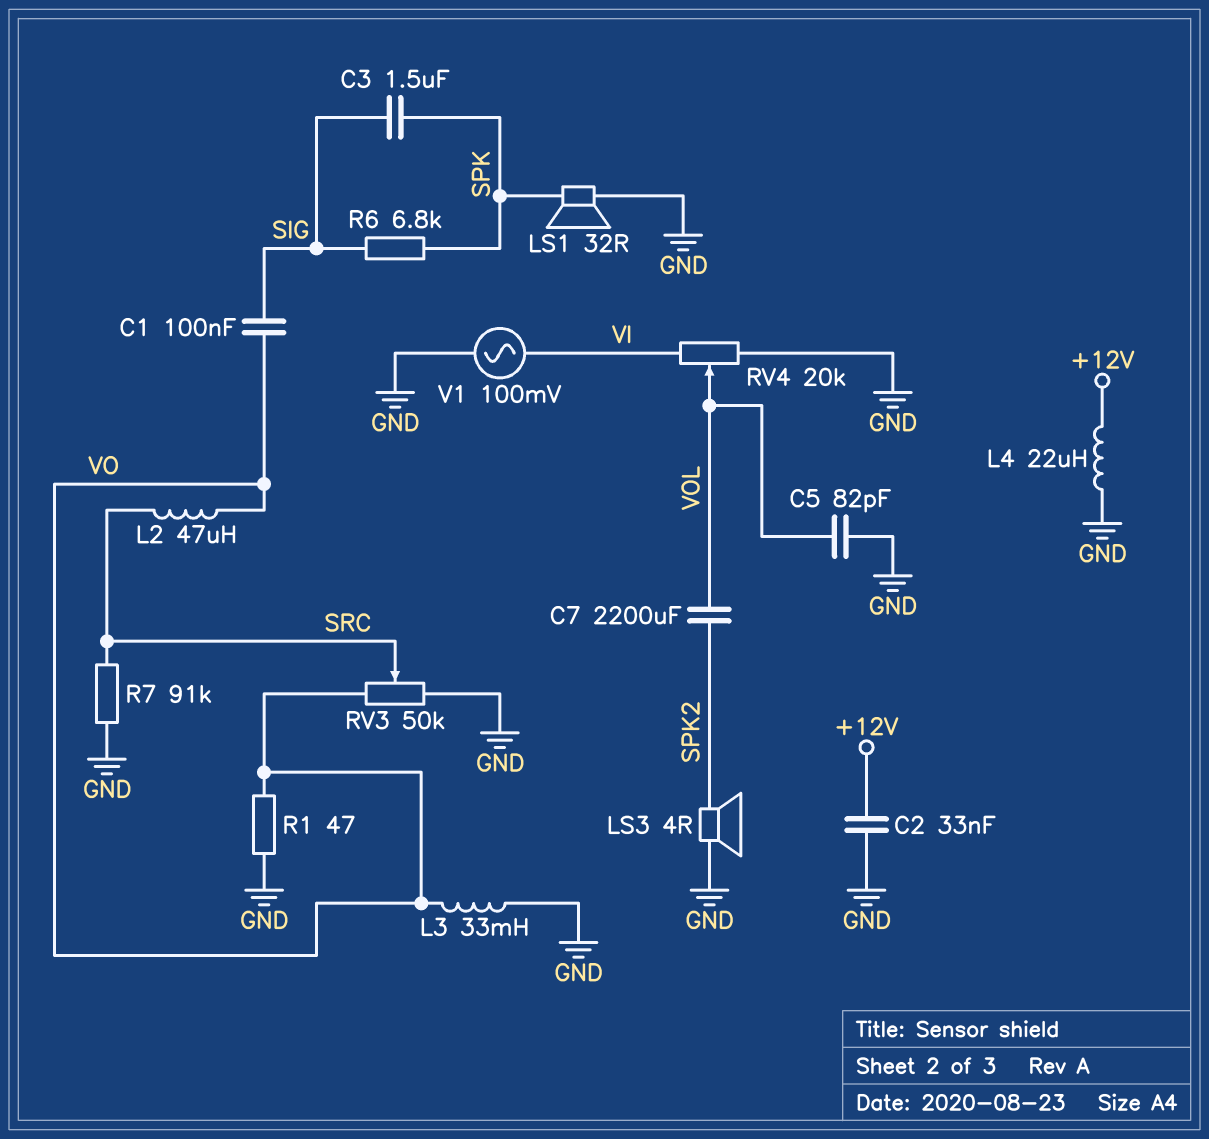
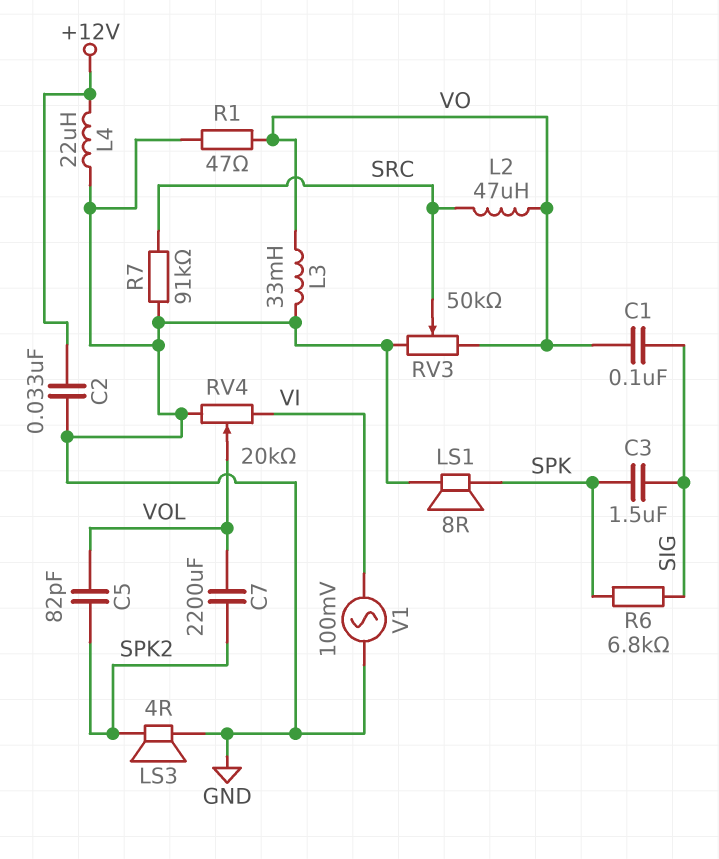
C5: 82pF (GND, VOL) -> 82pF (SPK2, VOL)
LS1: speaker 32R (GND, SPK) -> speaker 8R (GND, SPK)

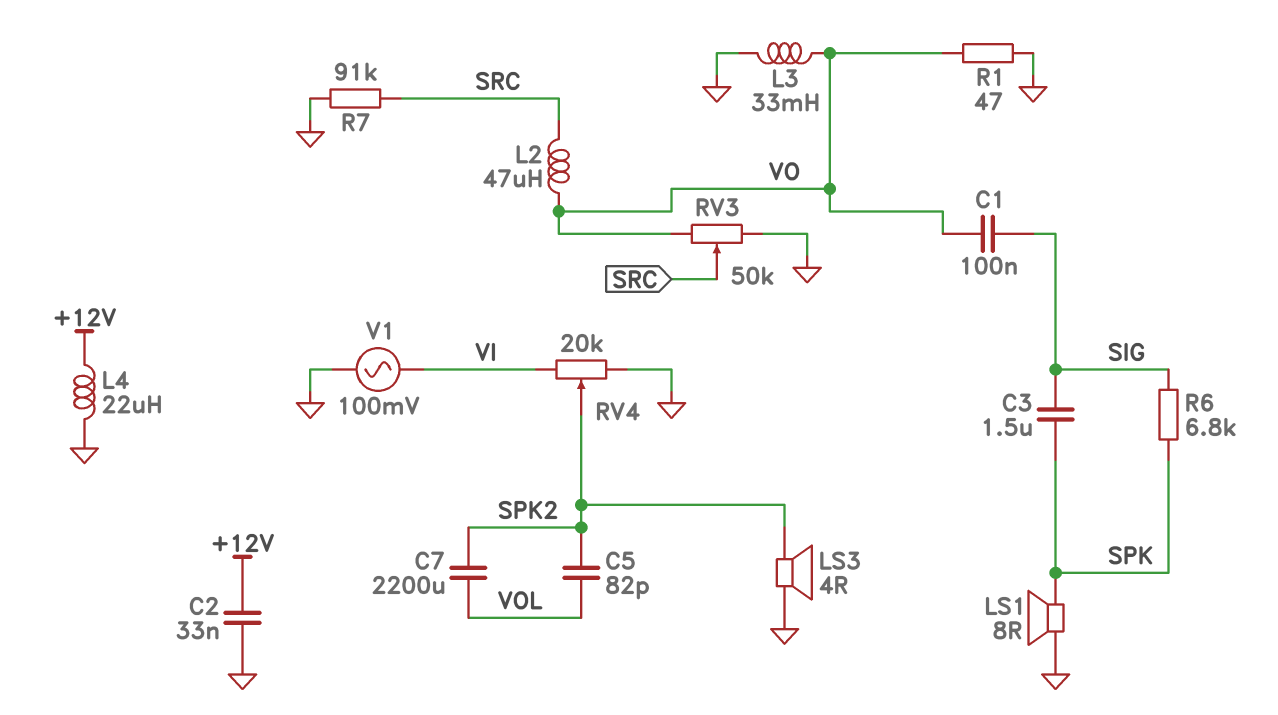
RV4: 20k (GND, VI, wiper VOL) -> 20k (GND, VI, wiper SPK2)

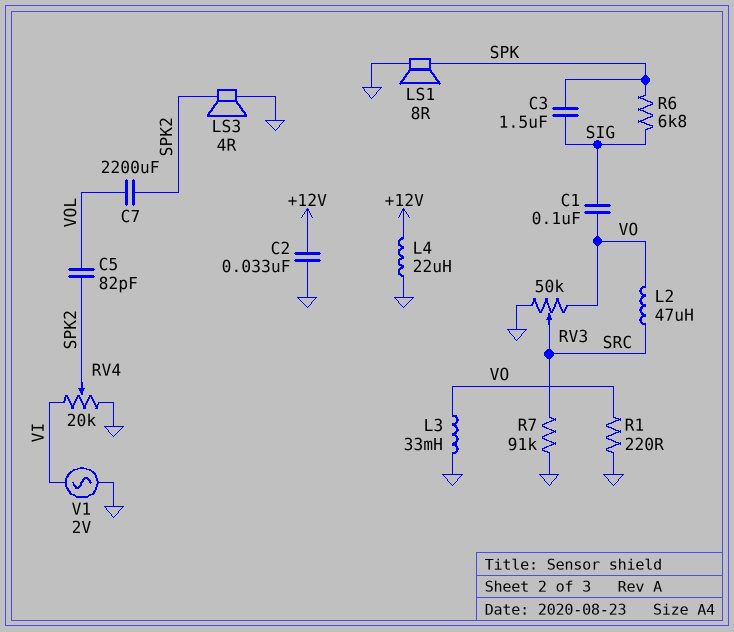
R1: 47 (GND, VO) -> 220 (GND, VO)
V1: AC 100mV (GND, VI) -> AC 2V (GND, VI)

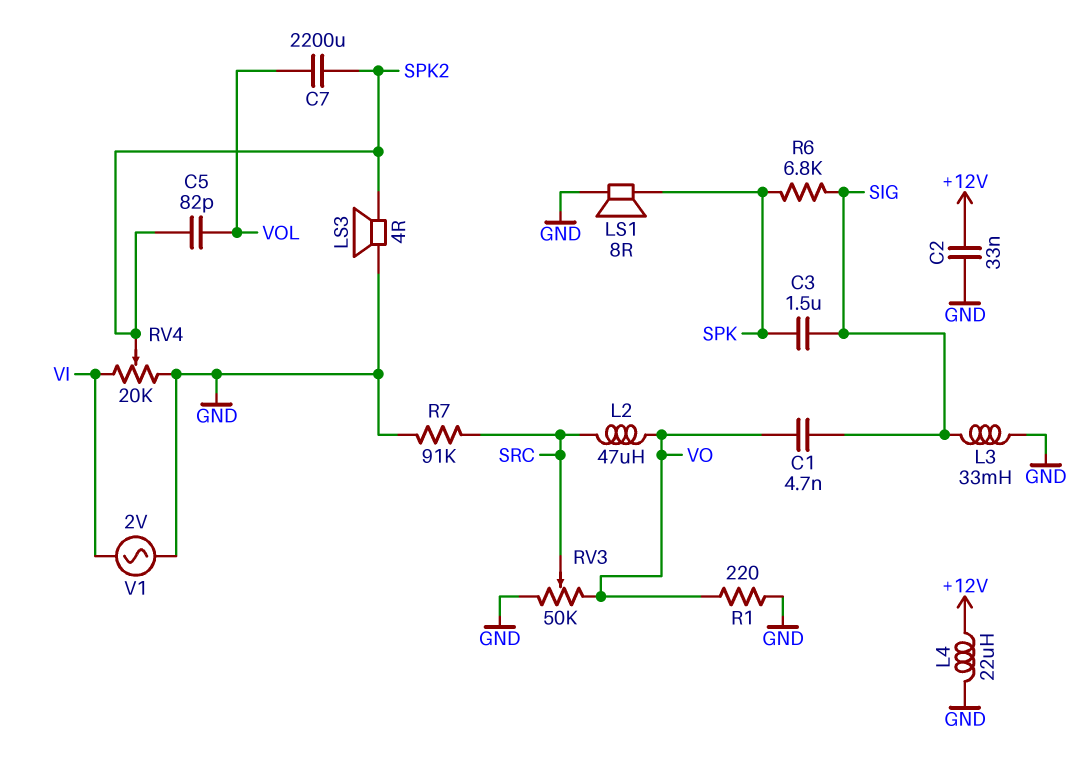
C1: 100nF (SIG, VO) -> 4.7nF (SIG, VO)
L3: 33mH (GND, VO) -> 33mH (GND, SIG)

